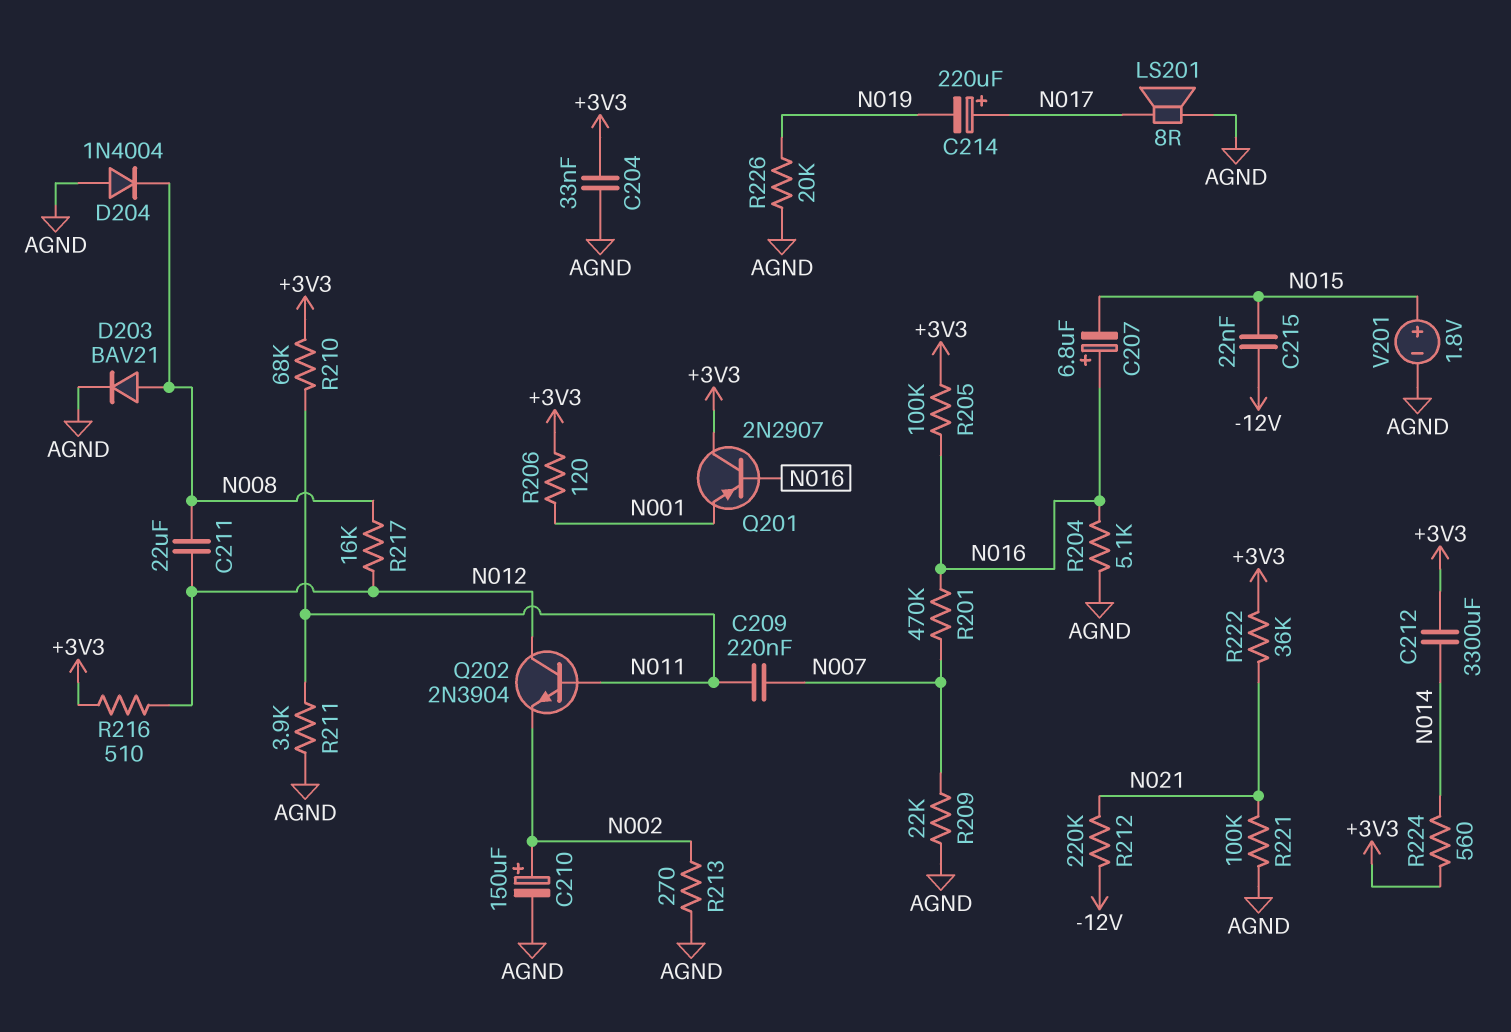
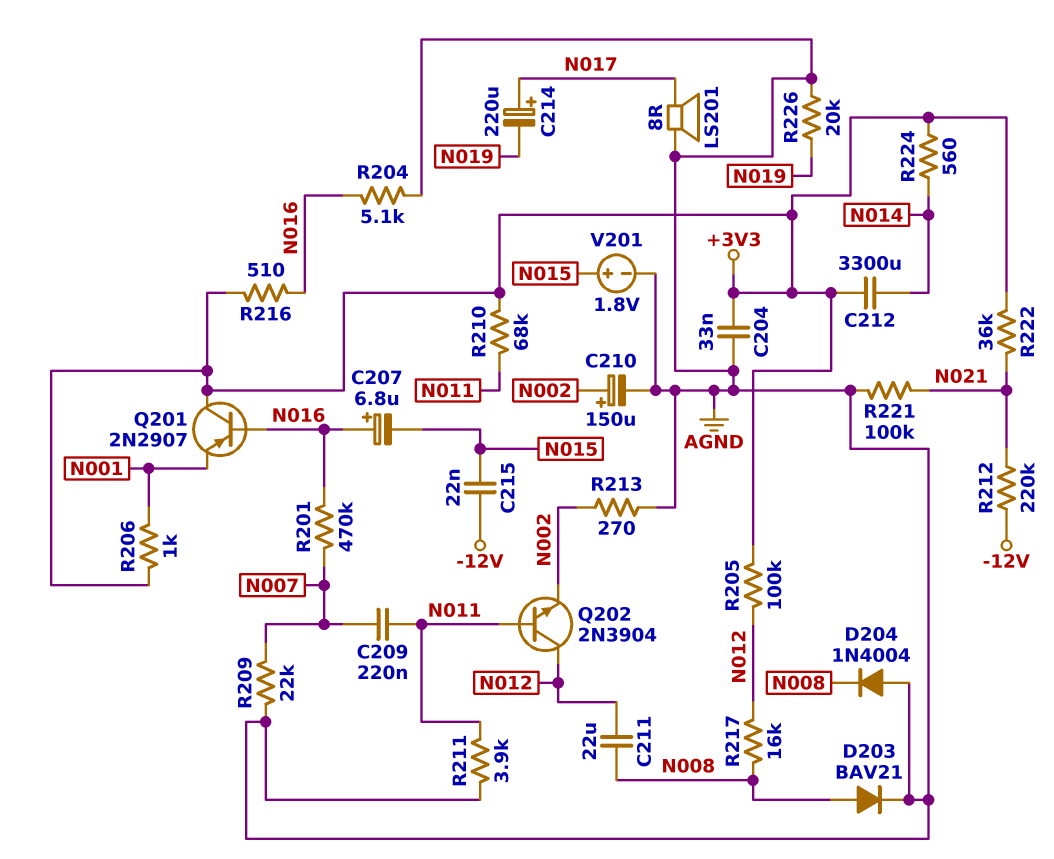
R205: 100k (+3V3, N016) -> 100k (+3V3, N012)
R206: 120 (+3V3, N001) -> 1k (+3V3, N001)
R216: 510 (+3V3, N012) -> 510 (+3V3, N016)

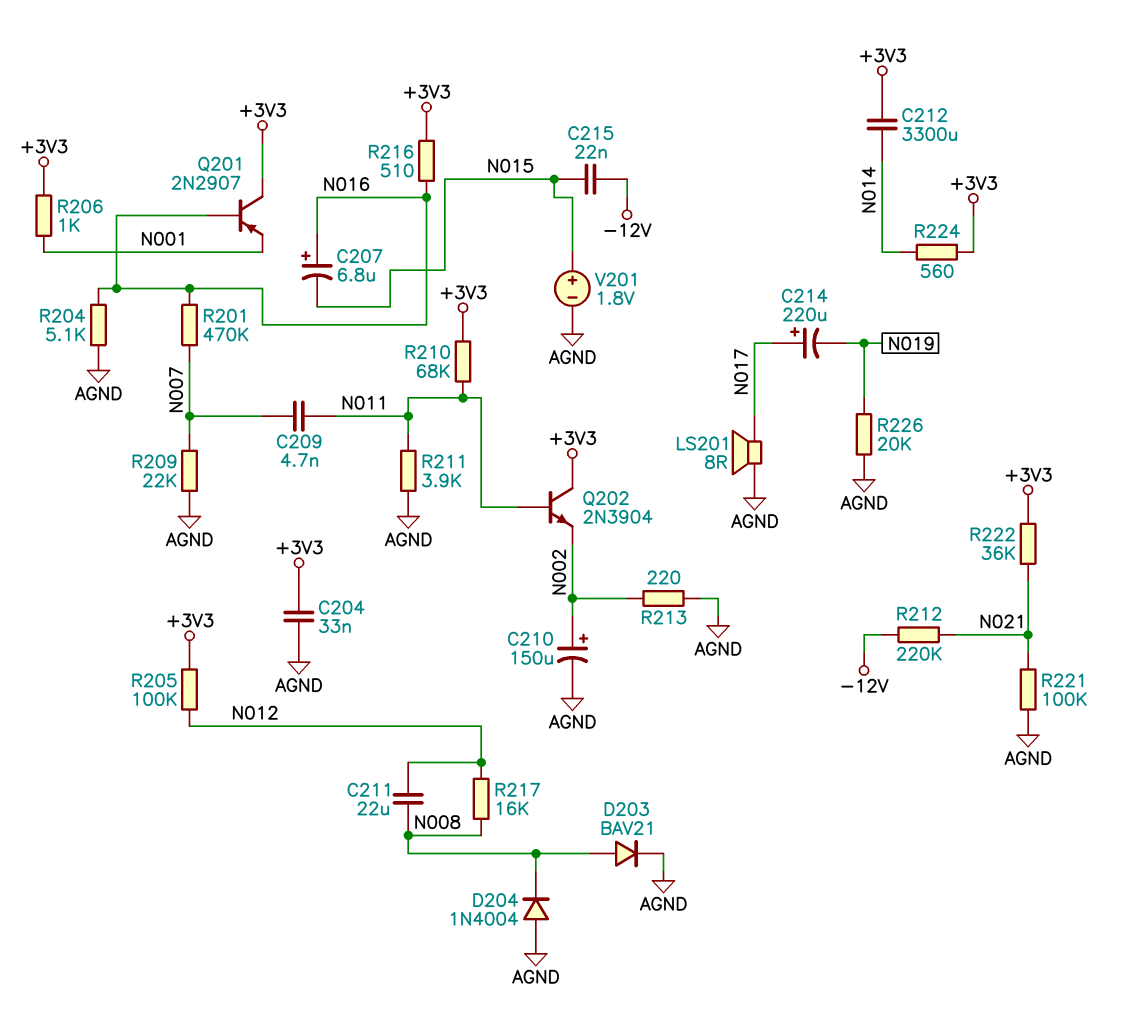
C209: 220nF (N007, N011) -> 4.7nF (N007, N011)
Q202: NPN 2N3904 (B N011, C N012, E N002) -> NPN 2N3904 (B N011, C +3V3, E N002)
R213: 270 (AGND, N002) -> 220 (AGND, N002)

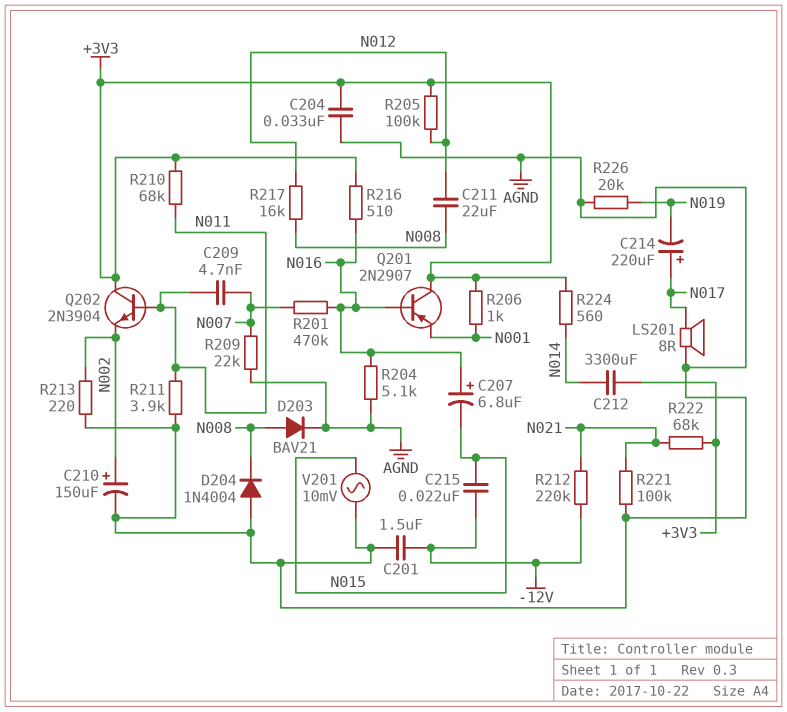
C201: none -> 1.5uF (-12V, AGND)
R222: 36k (+3V3, N021) -> 68k (+3V3, N021)
V201: 1.8V (plus N015, minus AGND) -> AC 10mV (AGND, N015)

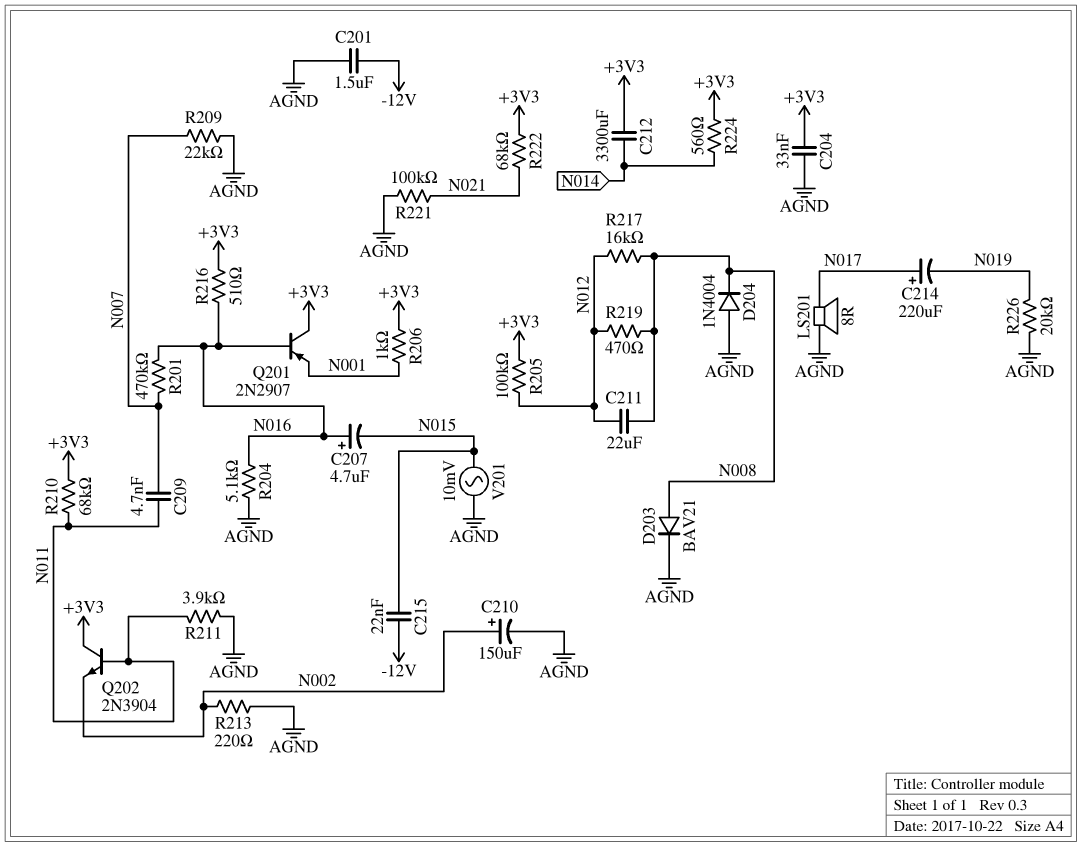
C207: 6.8uF (plus N016, minus N015) -> 4.7uF (plus N016, minus N015)
R212: 220k (-12V, N021) -> none
R219: none -> 470 (N008, N012)

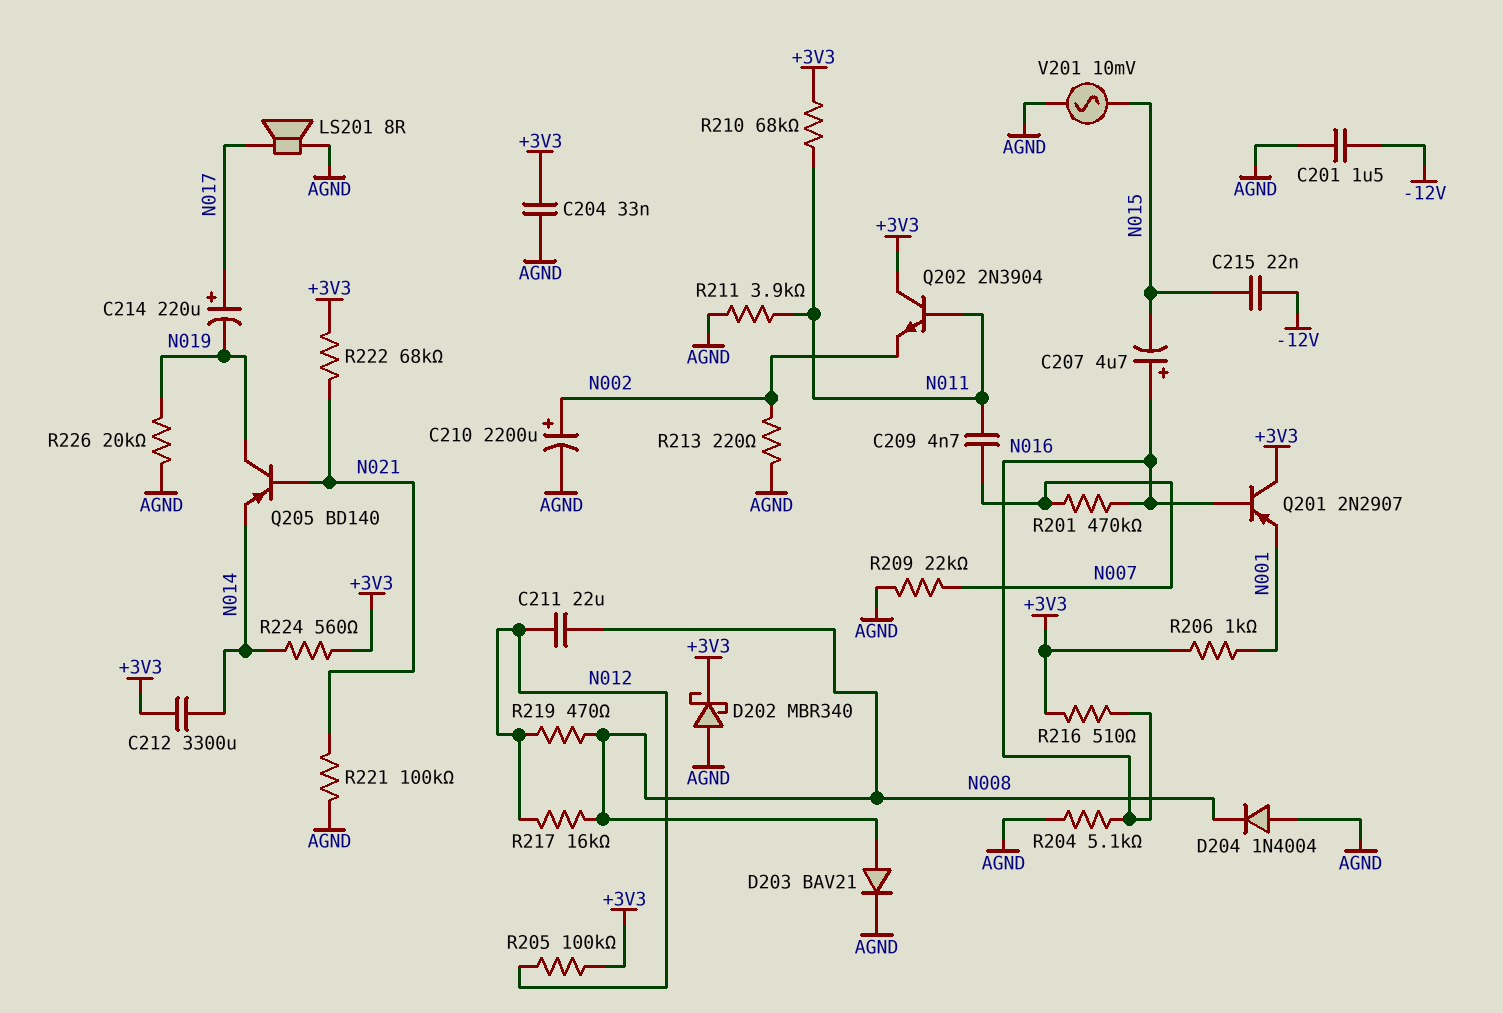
C210: 150uF (plus N002, minus AGND) -> 2200uF (plus N002, minus AGND)
D202: none -> schottky MBR340 (A AGND, K +3V3)
Q205: none -> PNP BD140 (B N021, C N019, E N014)

